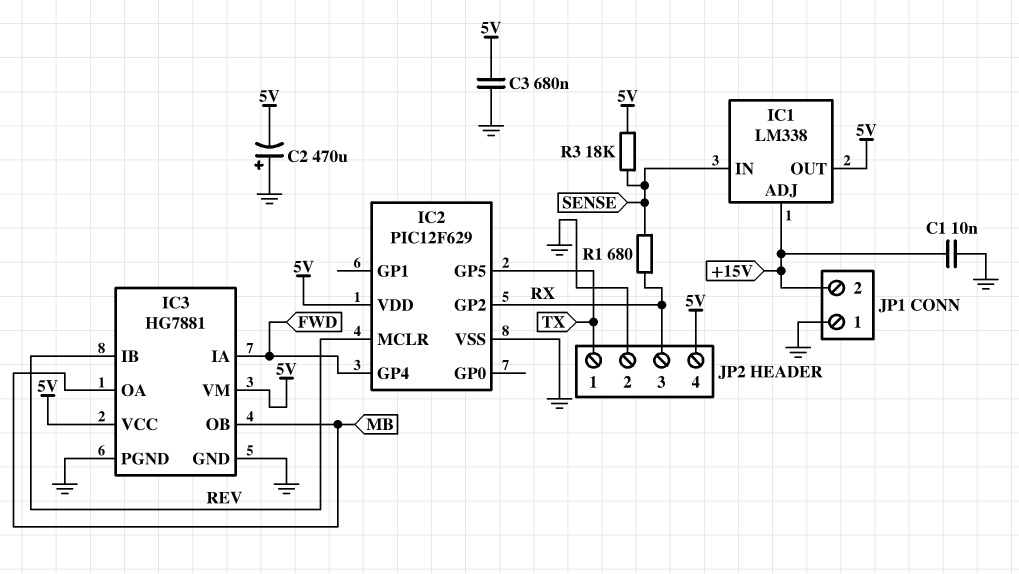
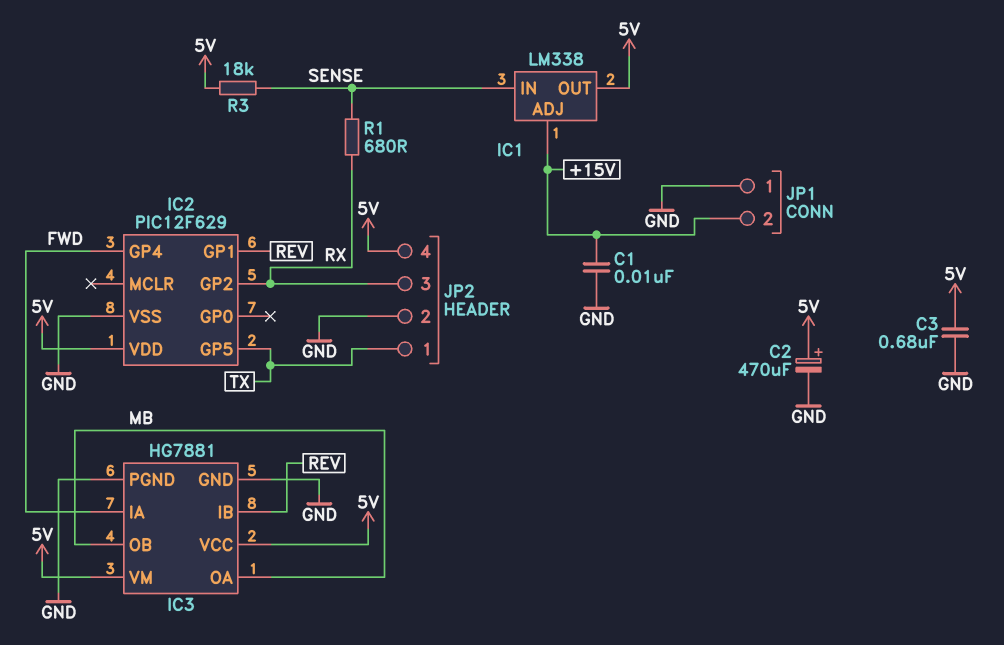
C2: 470uF (plus GND, minus 5V) -> 470uF (plus 5V, minus GND)
IC2 pin GP1: none -> REV
IC2 pin MCLR: REV -> none

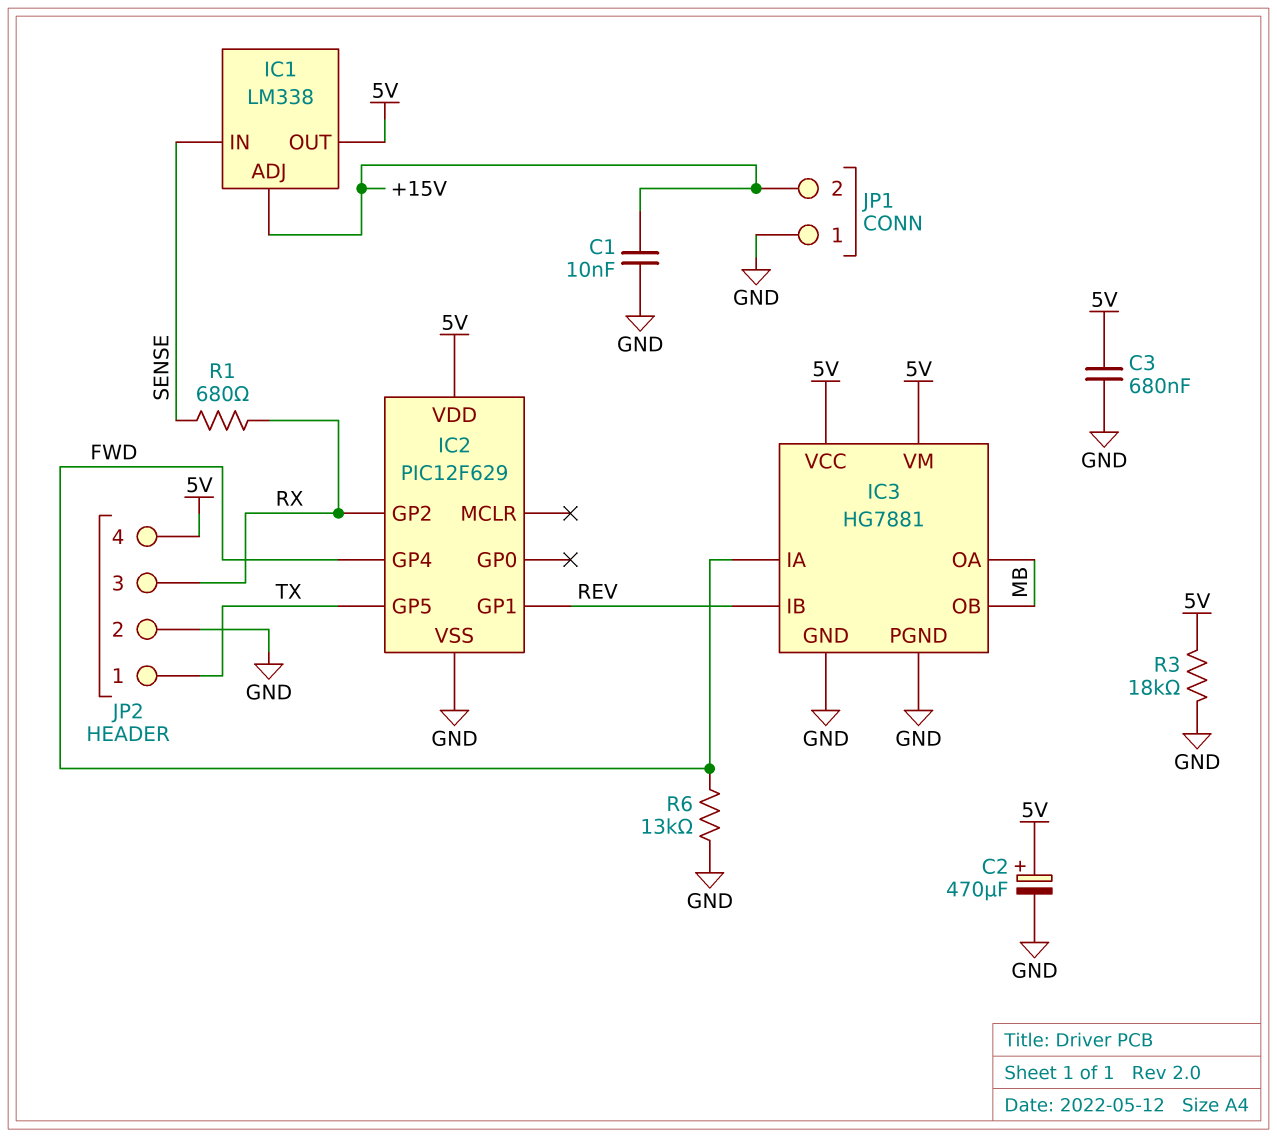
R3: 18k (5V, SENSE) -> 18k (5V, GND)
R6: none -> 13k (FWD, GND)

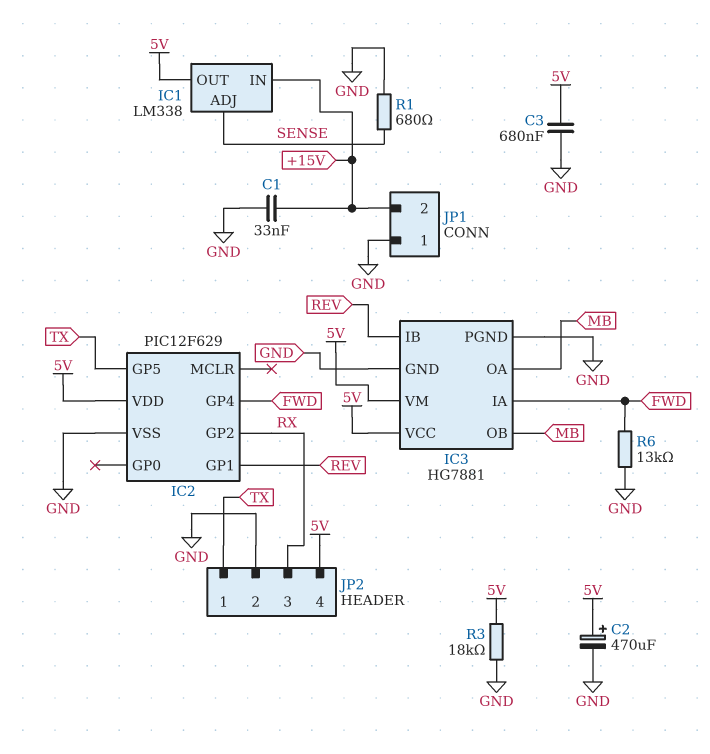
C1: 10nF (+15V, GND) -> 33nF (+15V, GND)
IC1 pin ADJ: +15V -> SENSE
IC1 pin IN: SENSE -> +15V
R1: 680 (RX, SENSE) -> 680 (GND, SENSE)

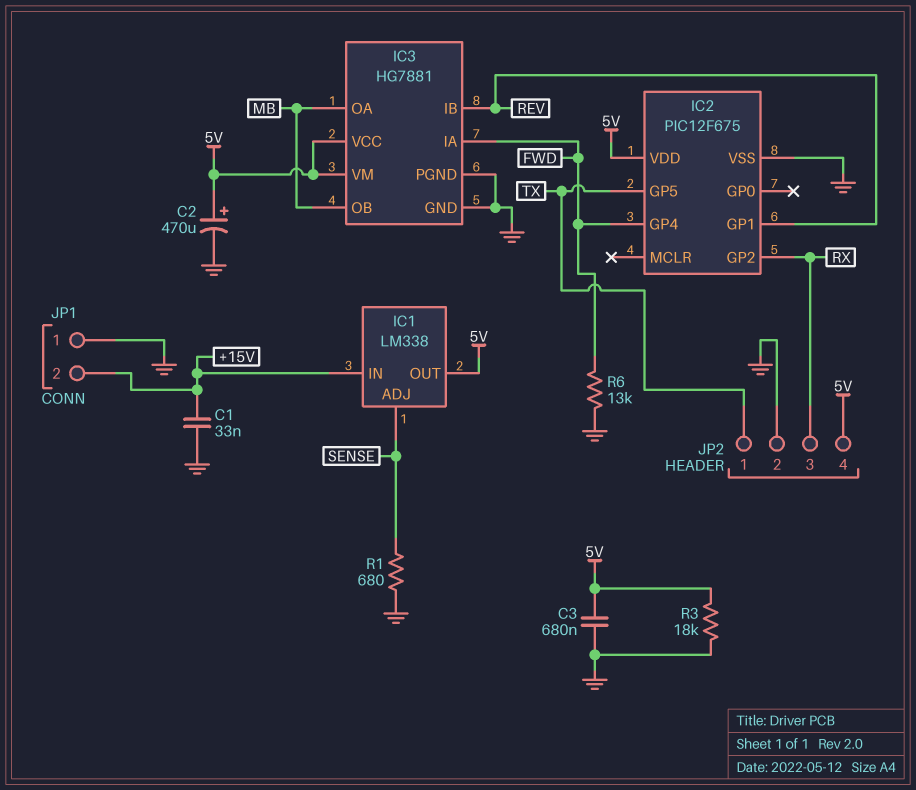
IC2: PIC12F629 -> PIC12F675

